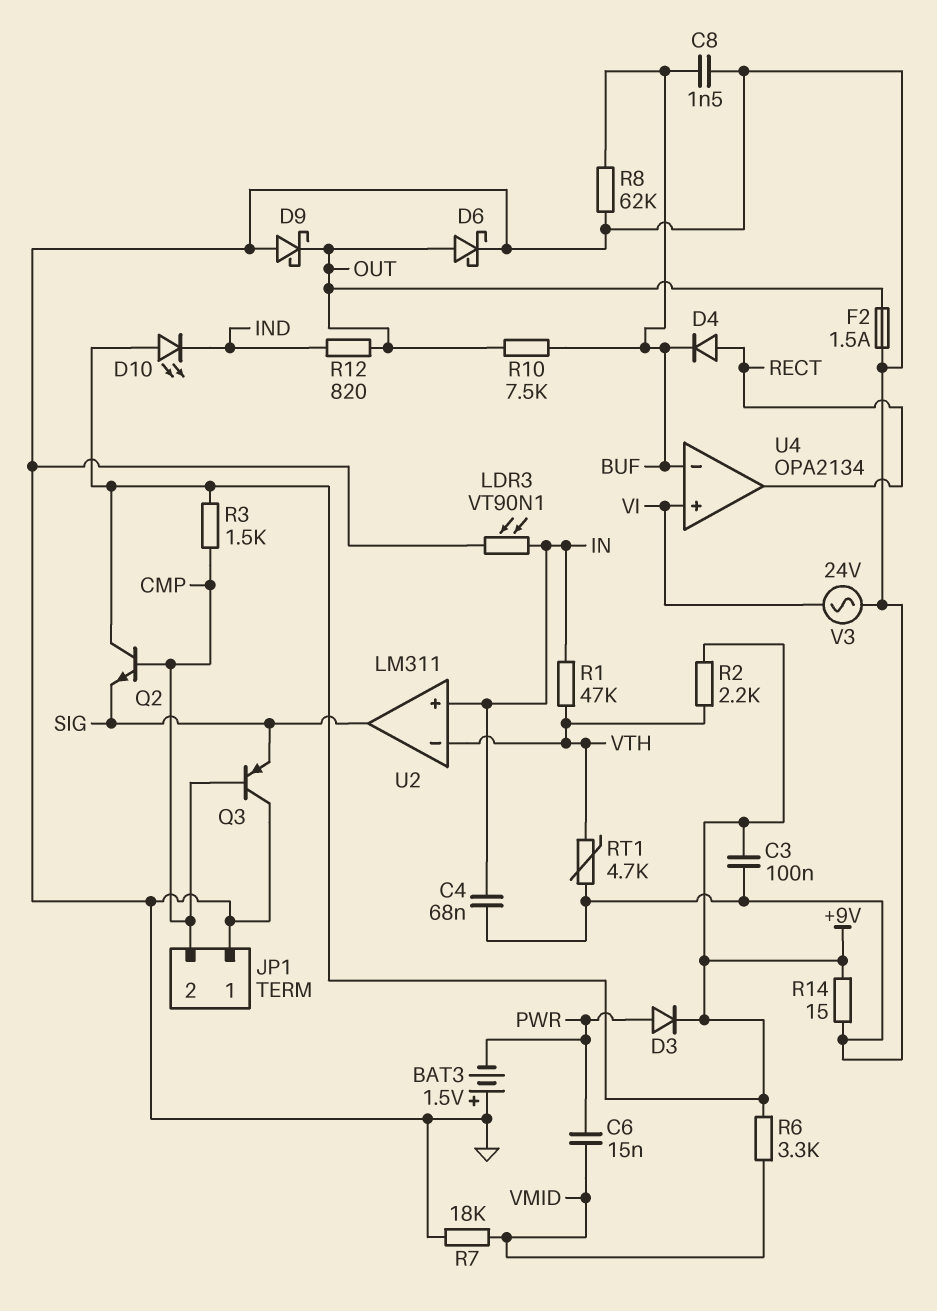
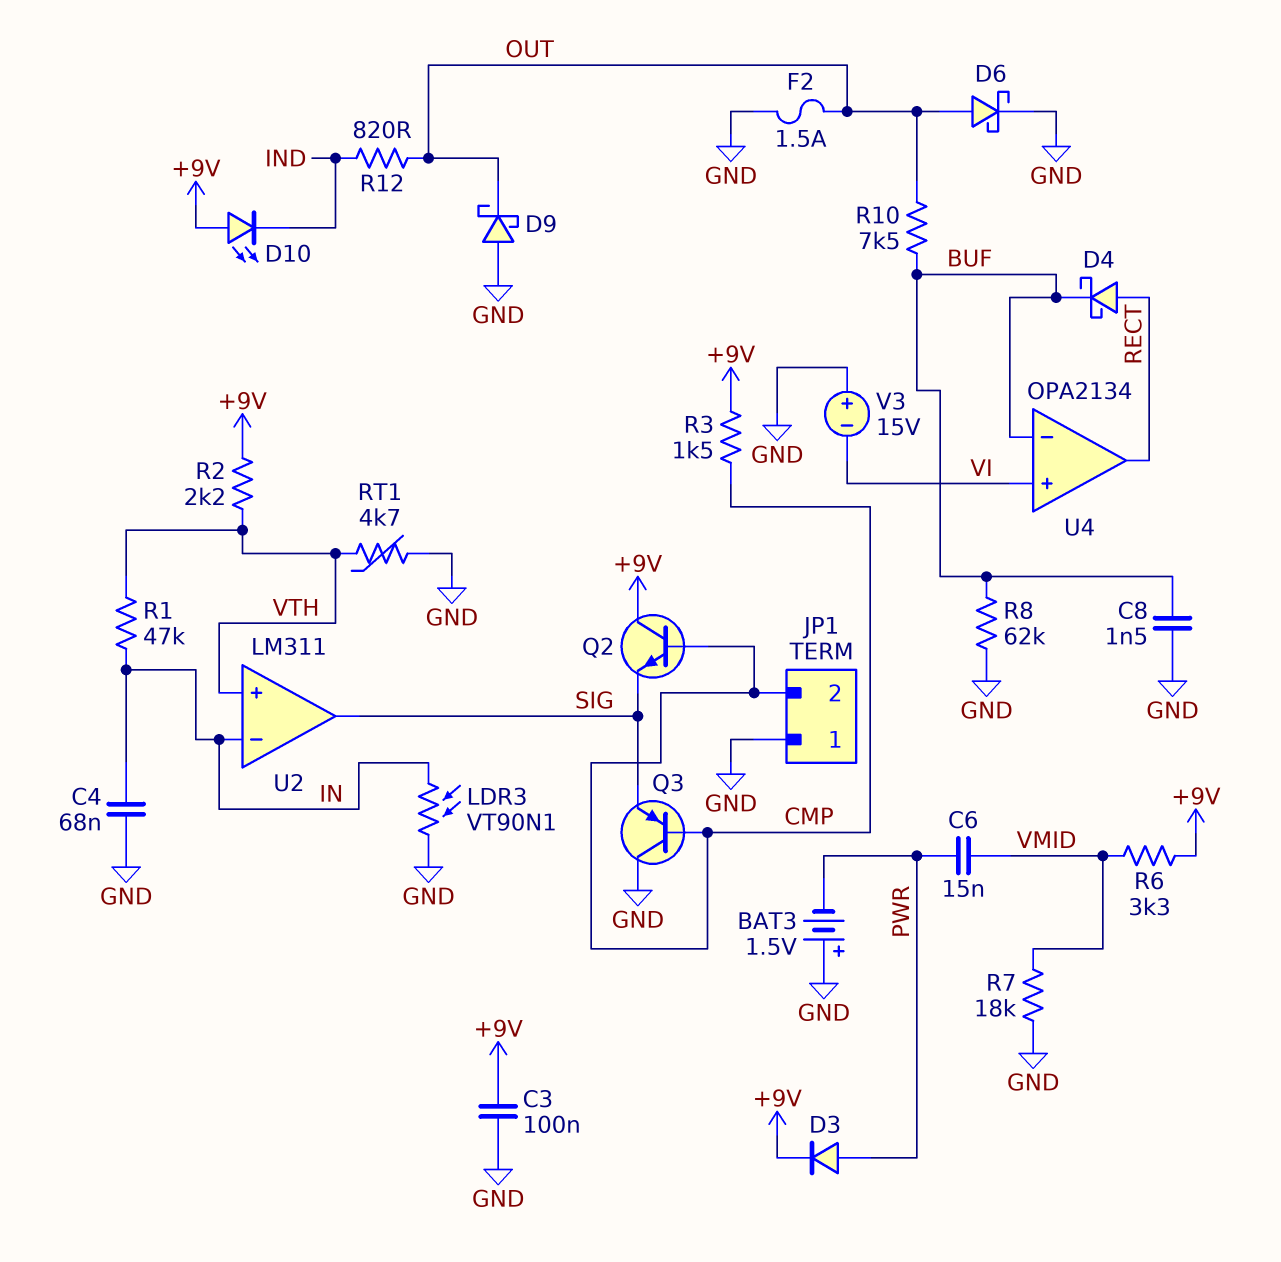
D4: diode (A RECT, K BUF) -> schottky (A RECT, K BUF)
R14: 15 (+9V, GND) -> none
U2 pin in+: IN -> VTH
U2 pin in-: VTH -> IN
V3: AC 24V (GND, VI) -> 15V (plus GND, minus VI)

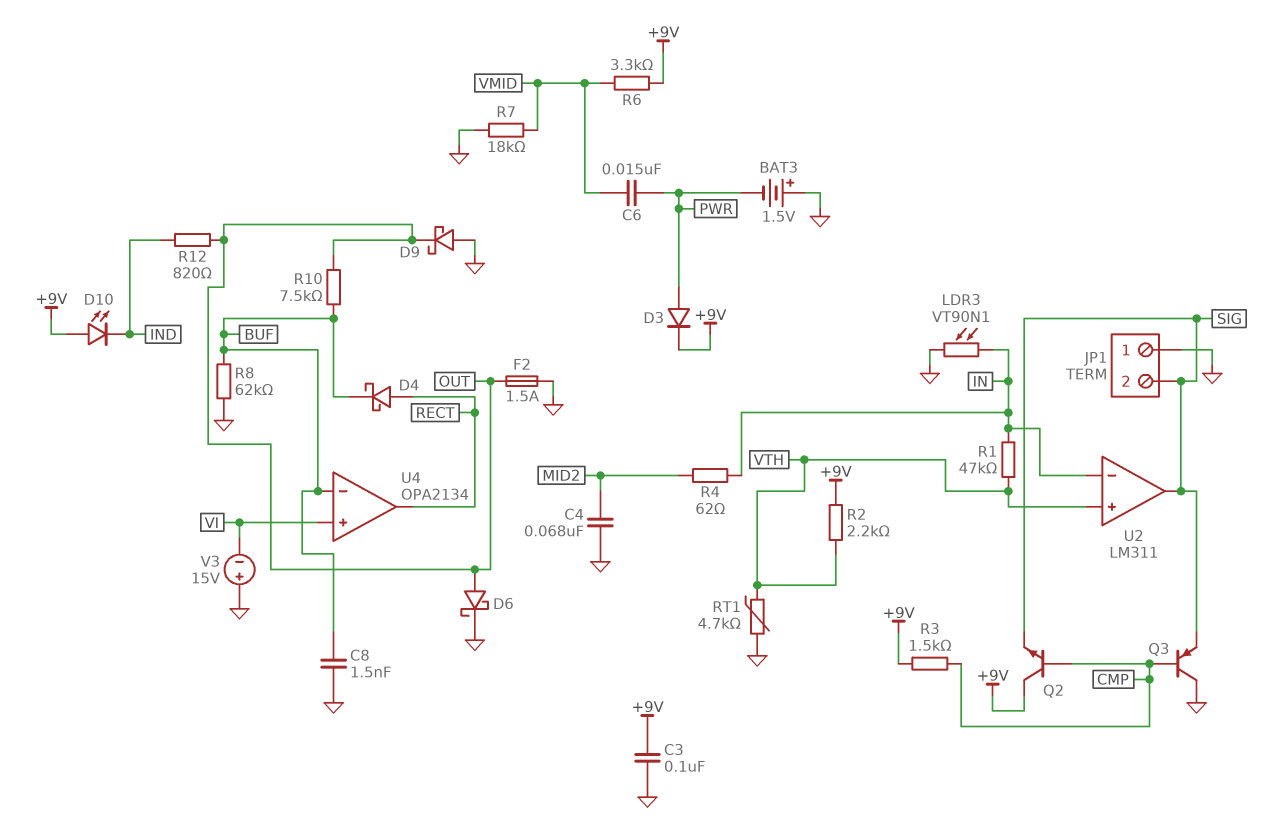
C4: 68nF (GND, IN) -> 68nF (GND, MID2)
JP1 pin 2: CMP -> SIG
R4: none -> 62 (IN, MID2)

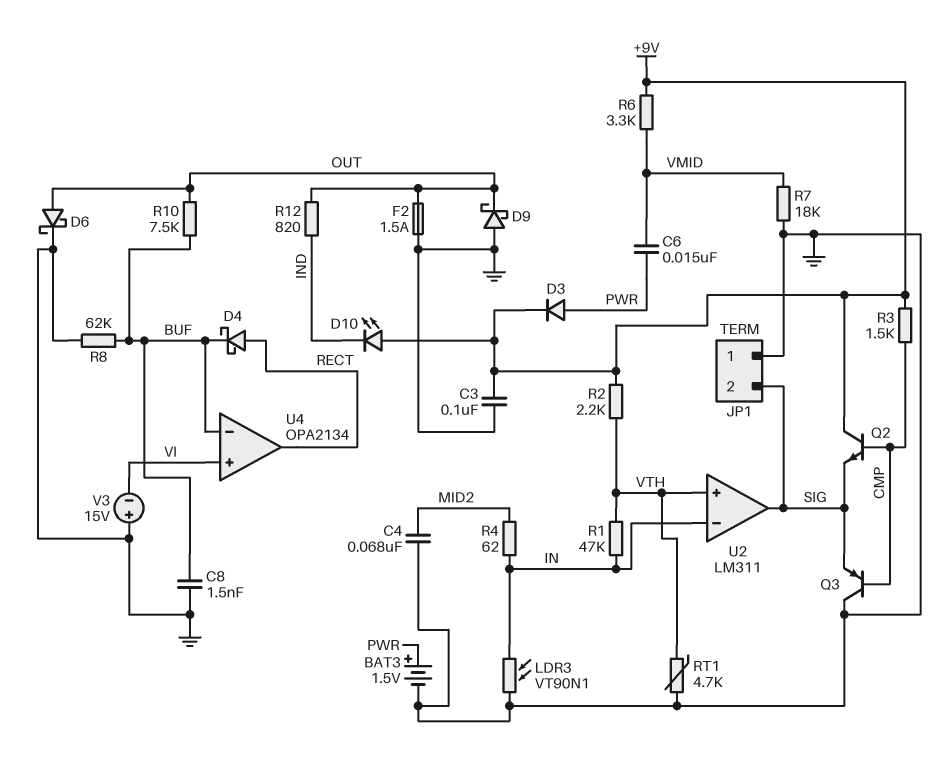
BAT3: 1.5V (plus GND, minus PWR) -> 1.5V (plus PWR, minus GND)

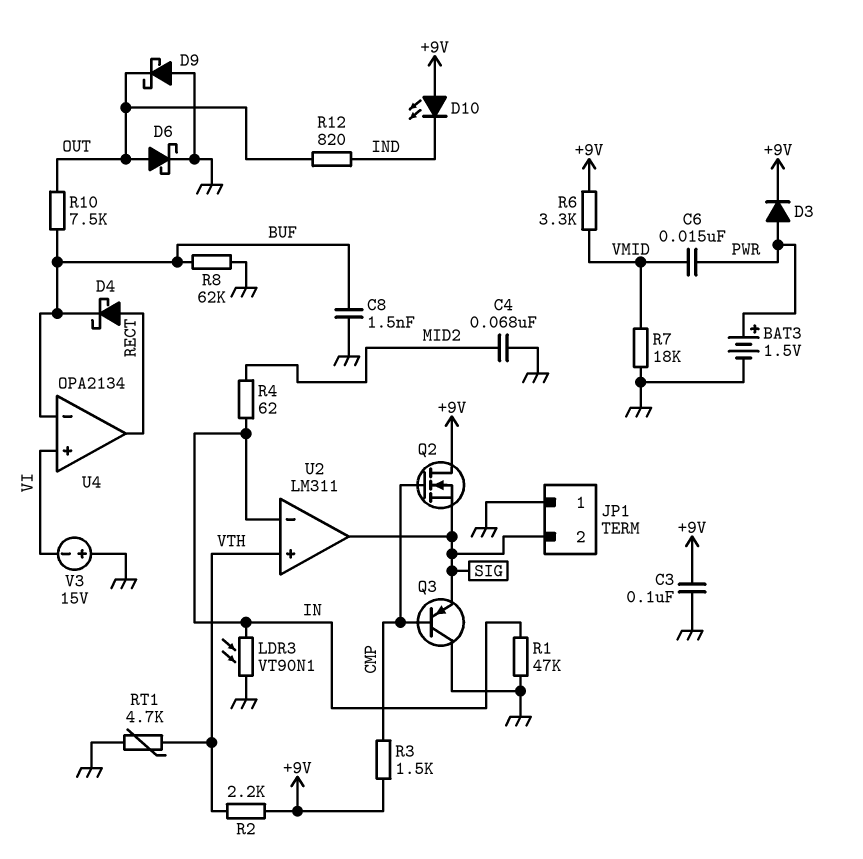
F2: 1.5A (GND, OUT) -> none
Q2: NPN (B CMP, C +9V, E SIG) -> NMOS (G CMP, D +9V, S SIG)
R1: 47k (IN, VTH) -> 47k (GND, IN)

